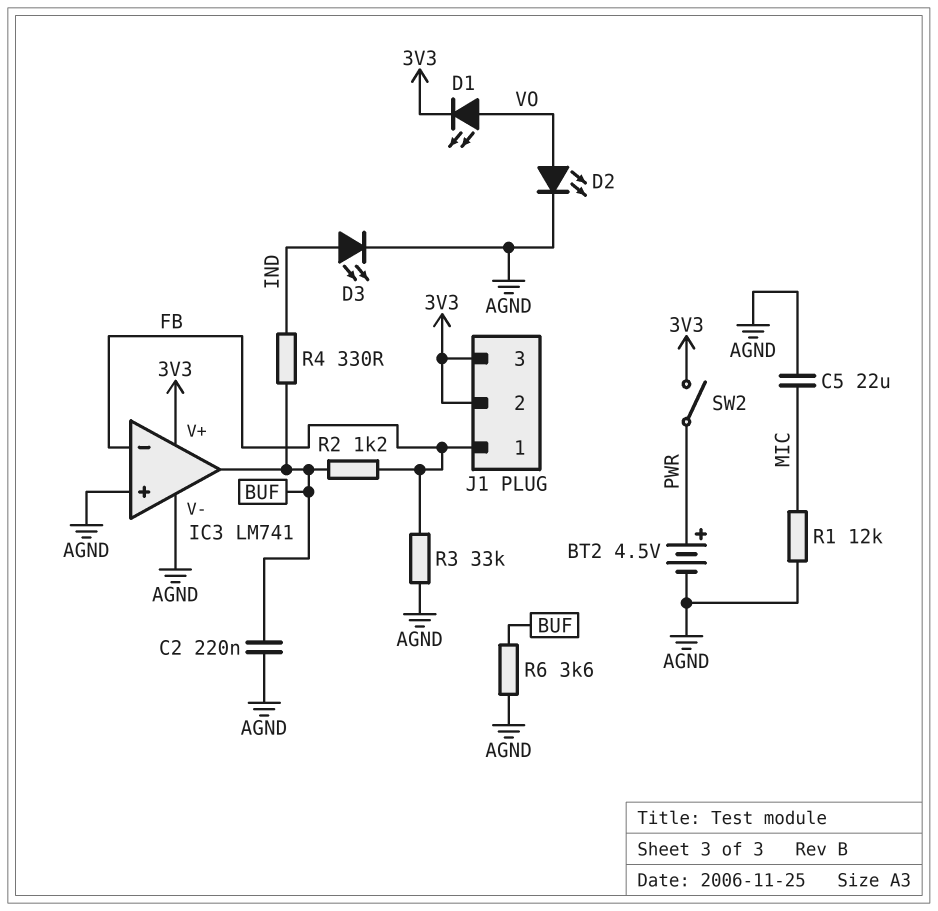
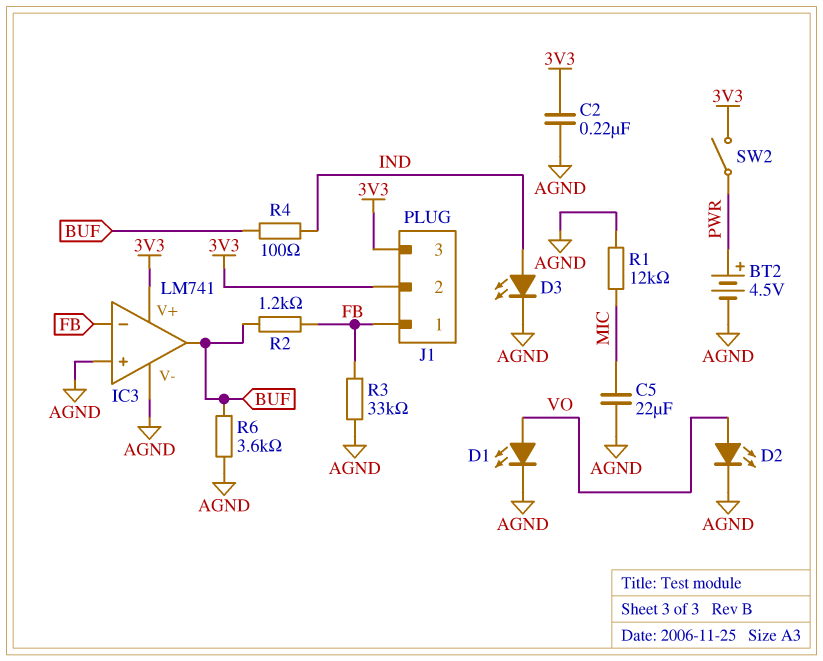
C2: 220nF (AGND, BUF) -> 220nF (3V3, AGND)
D1: LED (A VO, K 3V3) -> LED (A VO, K AGND)
R4: 330 (BUF, IND) -> 100 (BUF, IND)

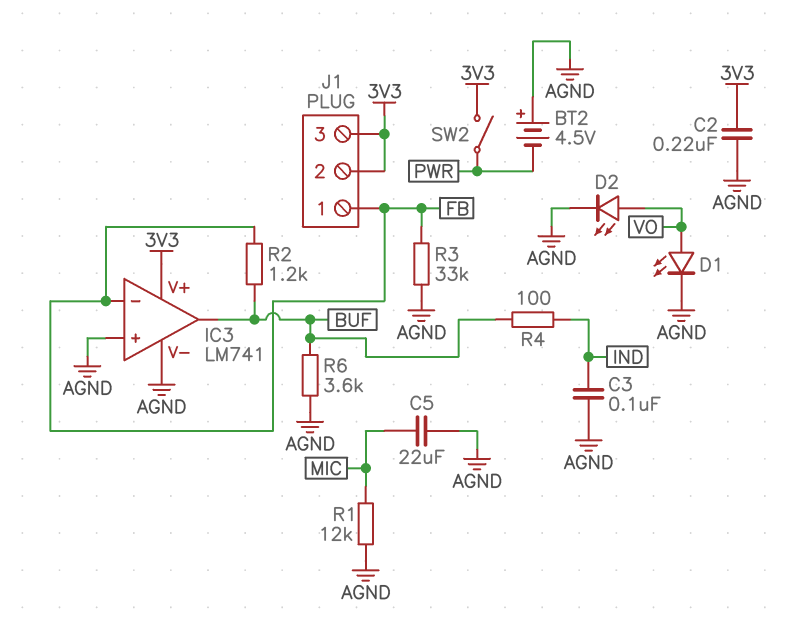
BT2: 4.5V (plus PWR, minus AGND) -> 4.5V (plus AGND, minus PWR)
C3: none -> 100nF (AGND, IND)
D3: LED (A IND, K AGND) -> none

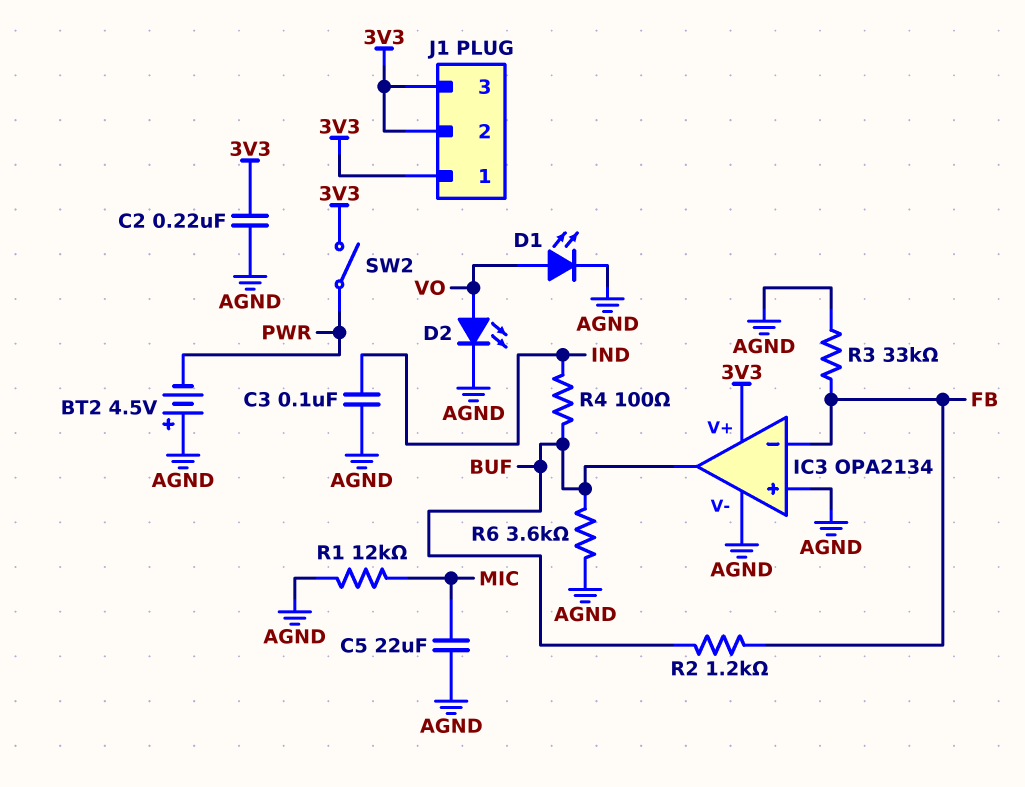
IC3: LM741 -> OPA2134
J1 pin 1: FB -> 3V3

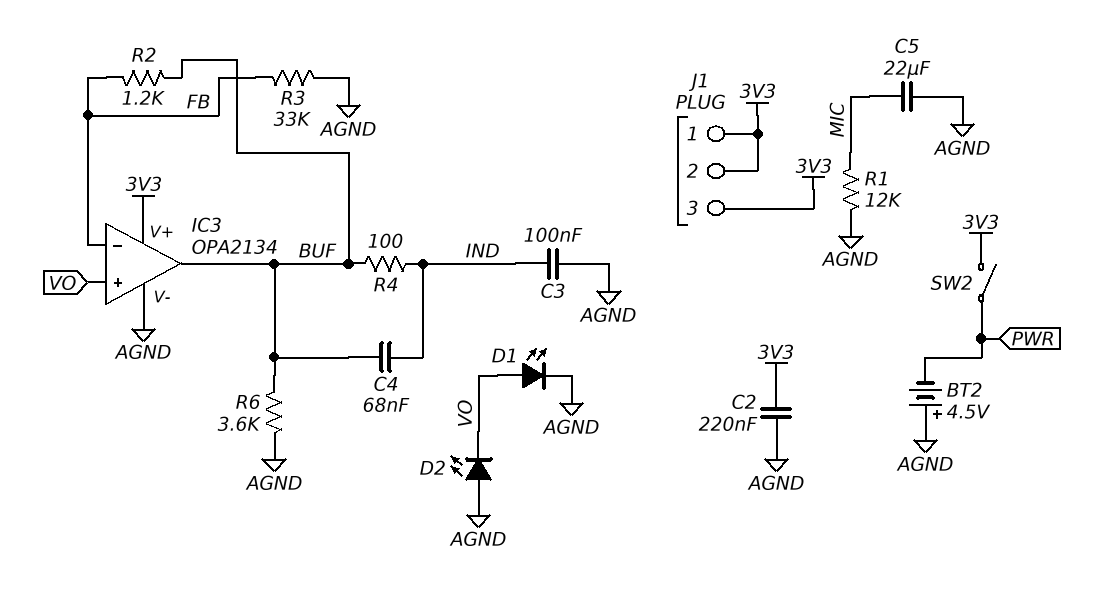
C4: none -> 68nF (BUF, IND)
D2: LED (A VO, K AGND) -> LED (A AGND, K VO)
IC3 pin in+: AGND -> VO

